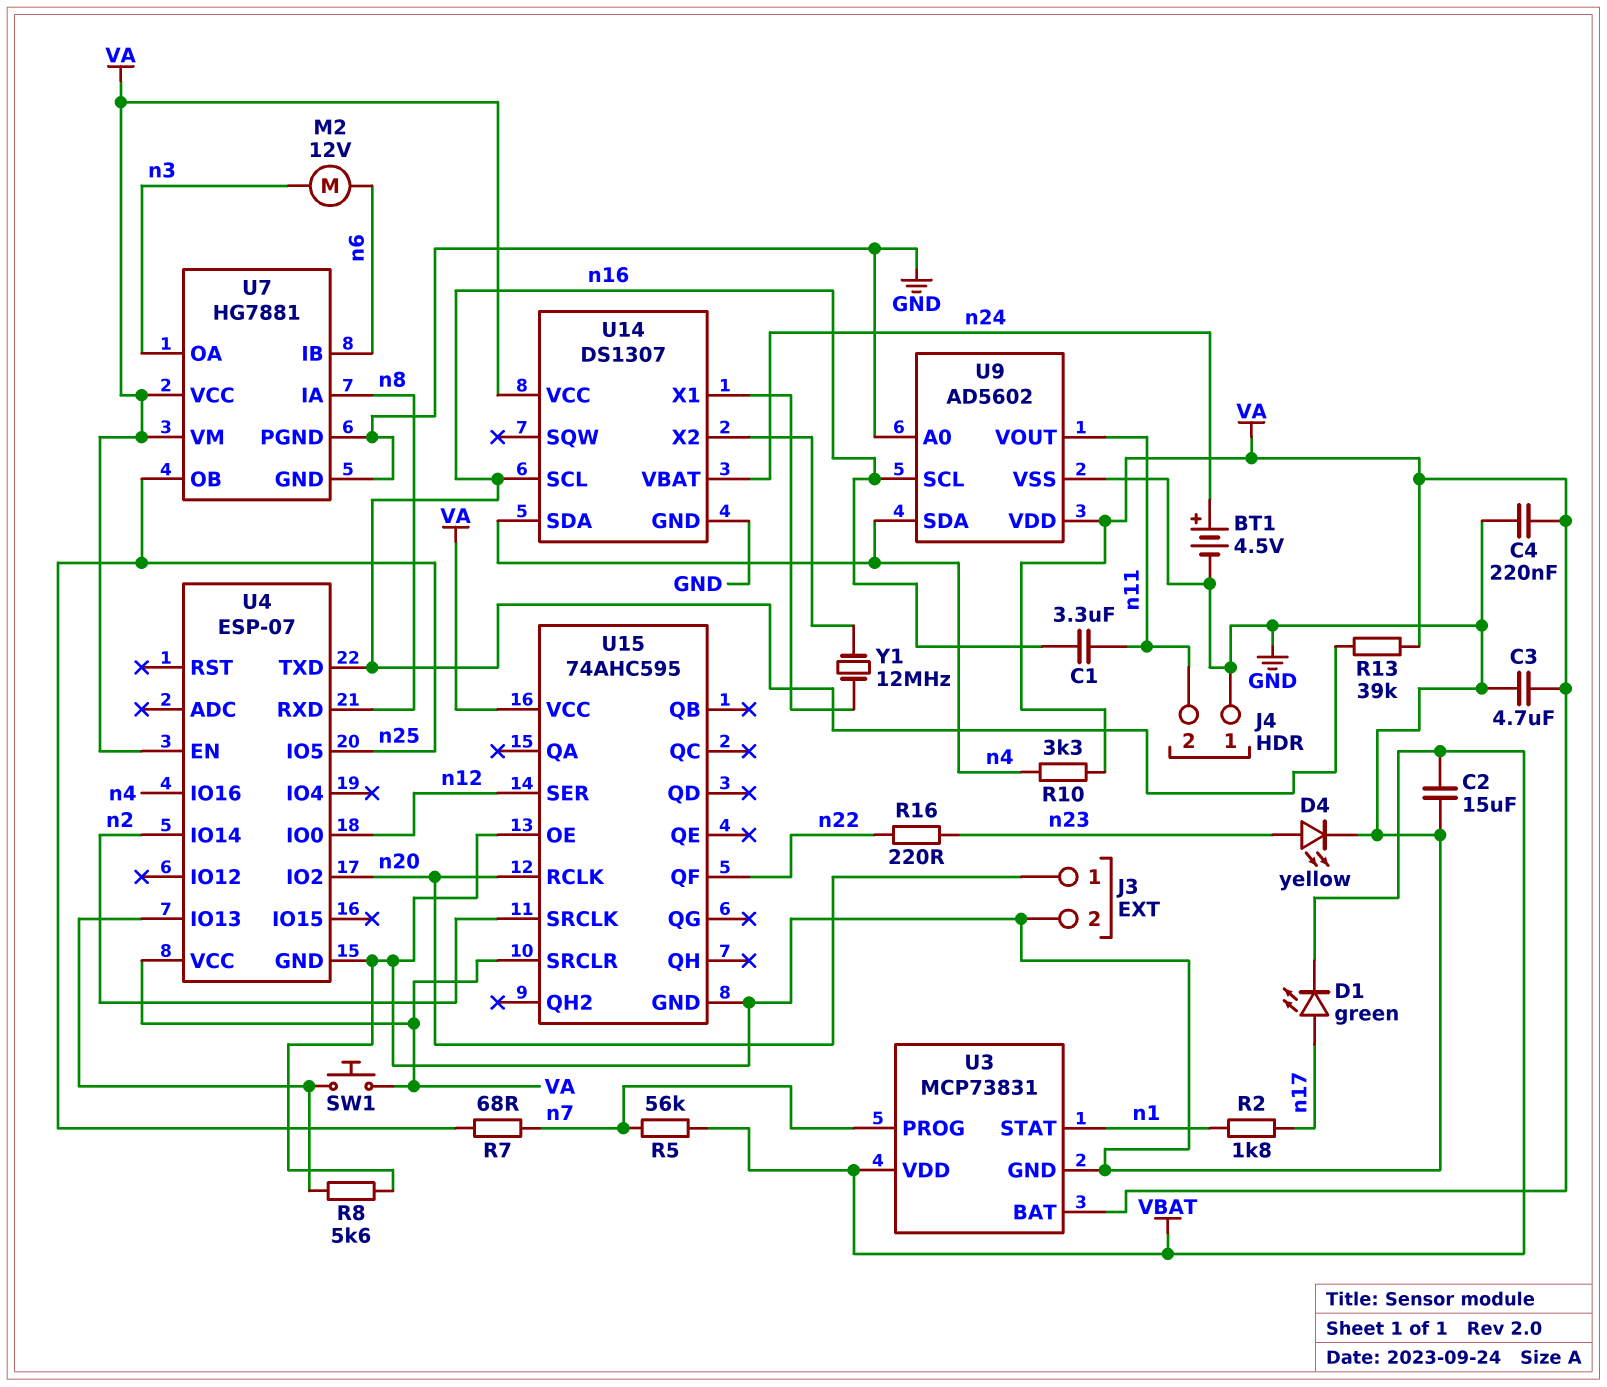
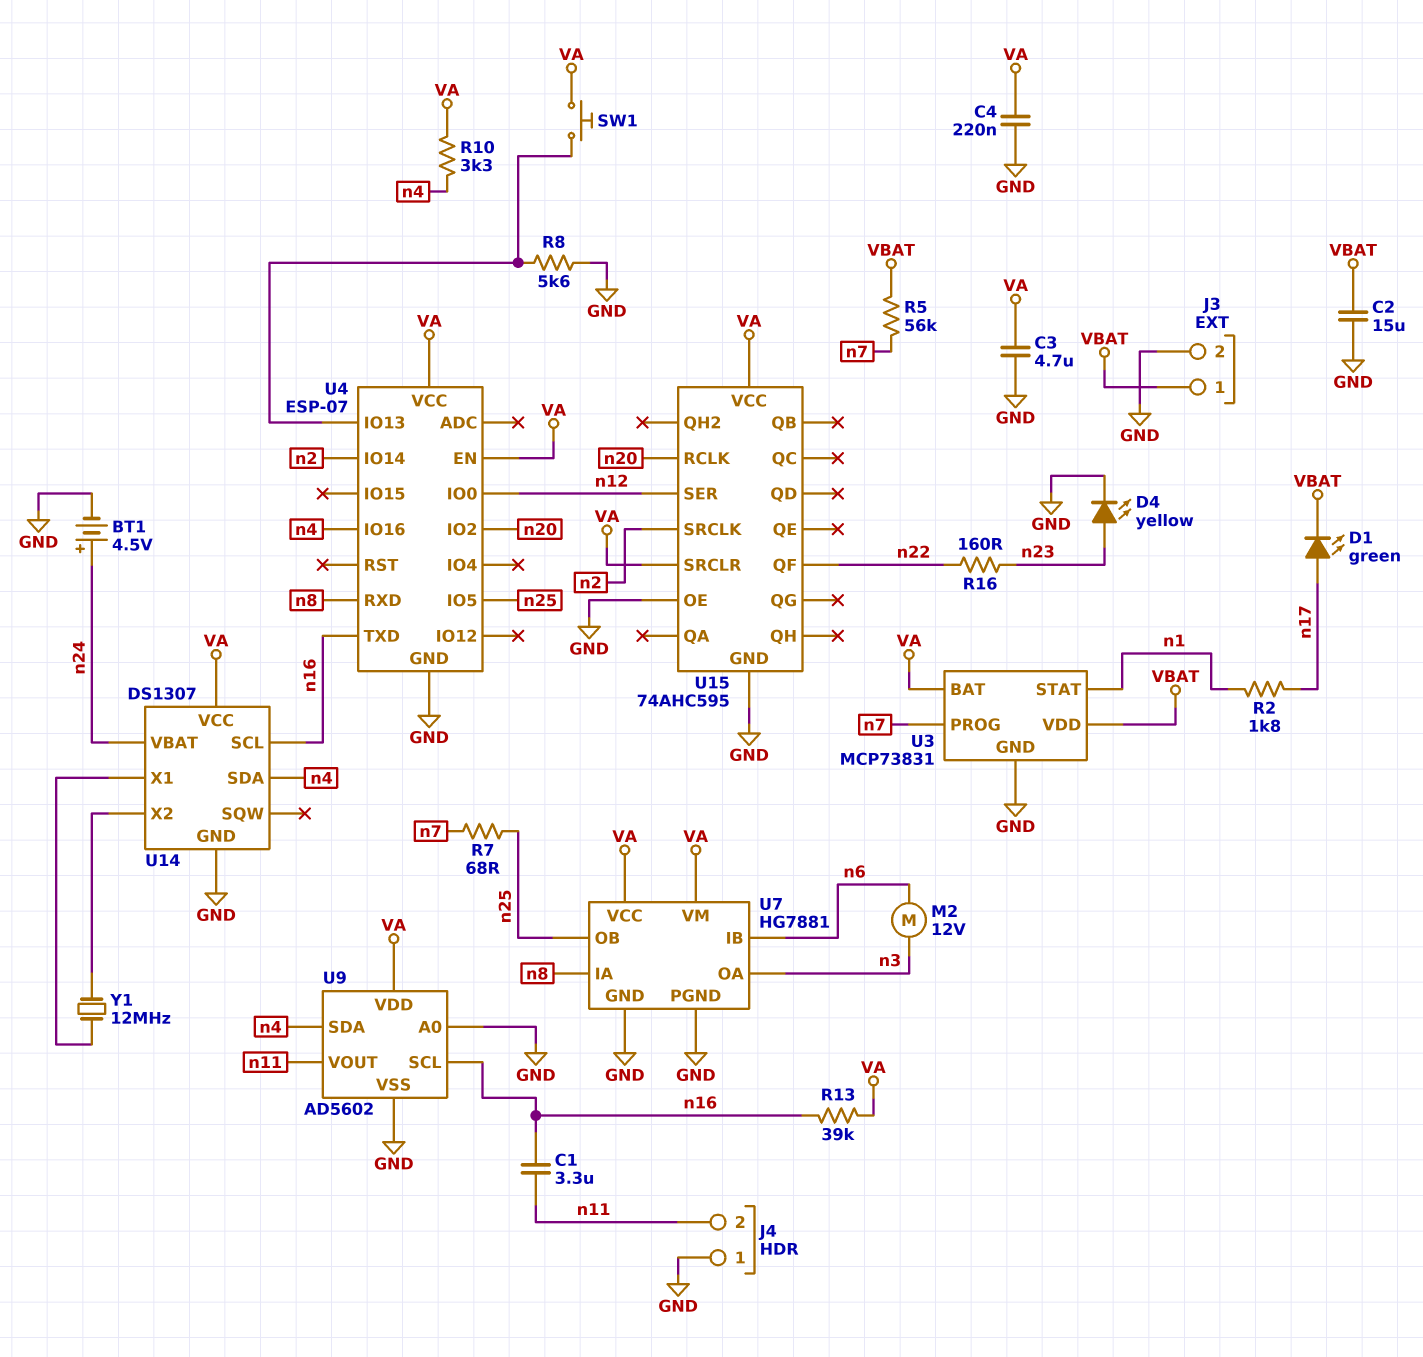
J3 pin 1: n20 -> VBAT
R16: 220 (n22, n23) -> 160 (n22, n23)

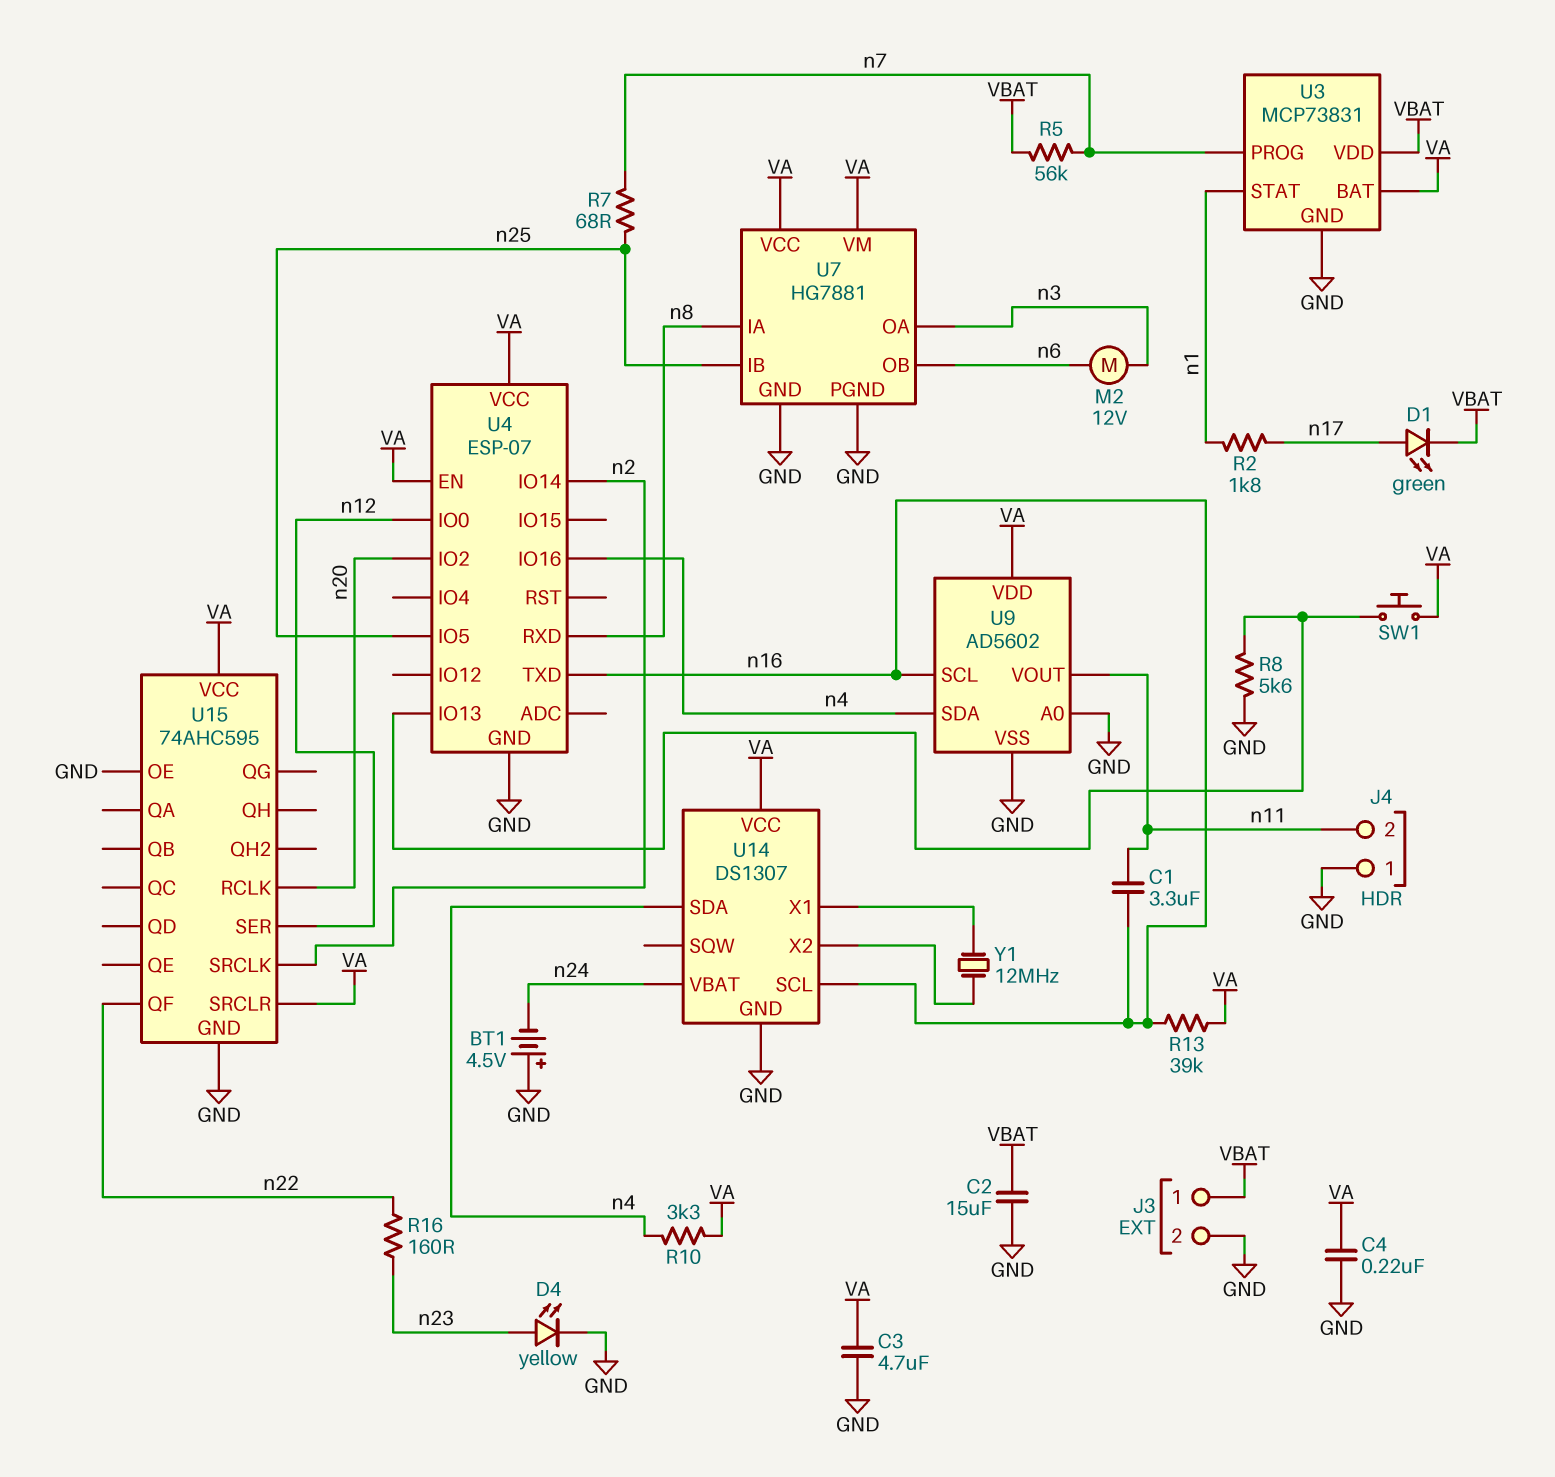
BT1: 4.5V (plus n24, minus GND) -> 4.5V (plus GND, minus n24)
U7 pin IB: n6 -> n25
U7 pin OB: n25 -> n6

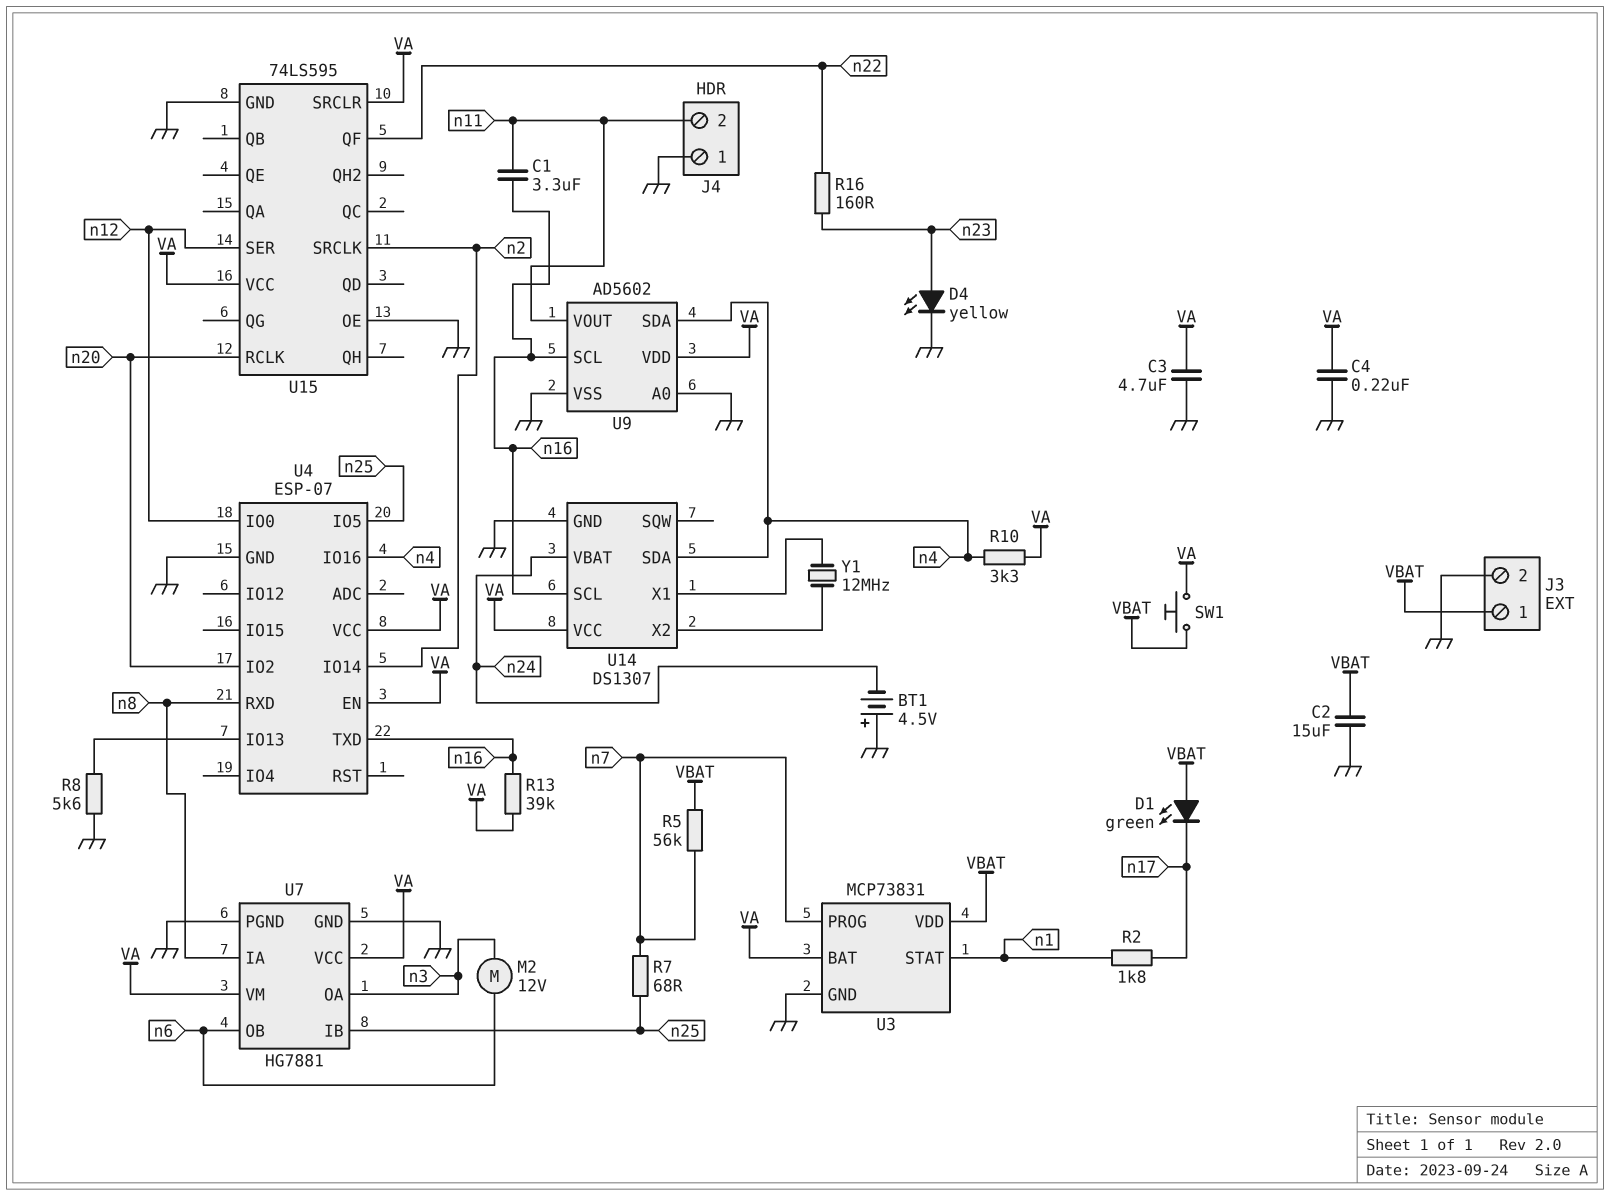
D1: LED green (A n17, K VBAT) -> LED green (A VBAT, K n17)
SW1: button (U4/IO13, VA) -> button (VA, VBAT)
U15: 74AHC595 -> 74LS595

